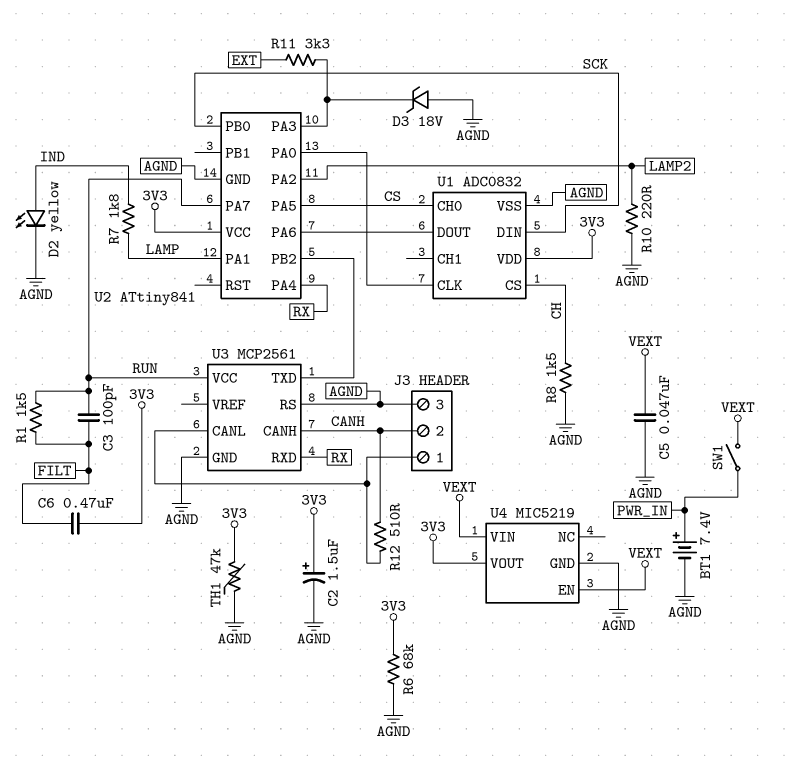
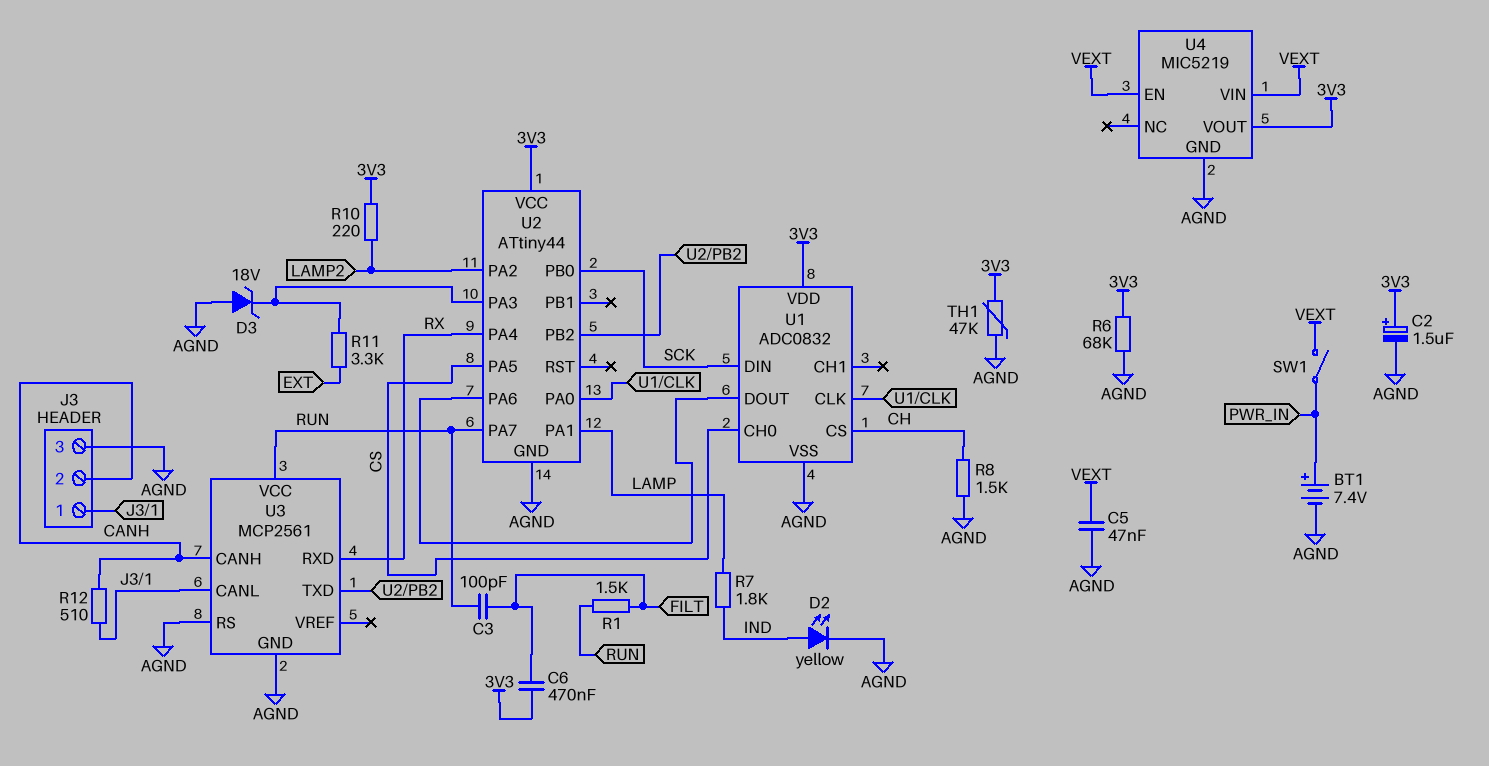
R10: 220 (AGND, LAMP2) -> 220 (3V3, LAMP2)
U2: ATtiny841 -> ATtiny44

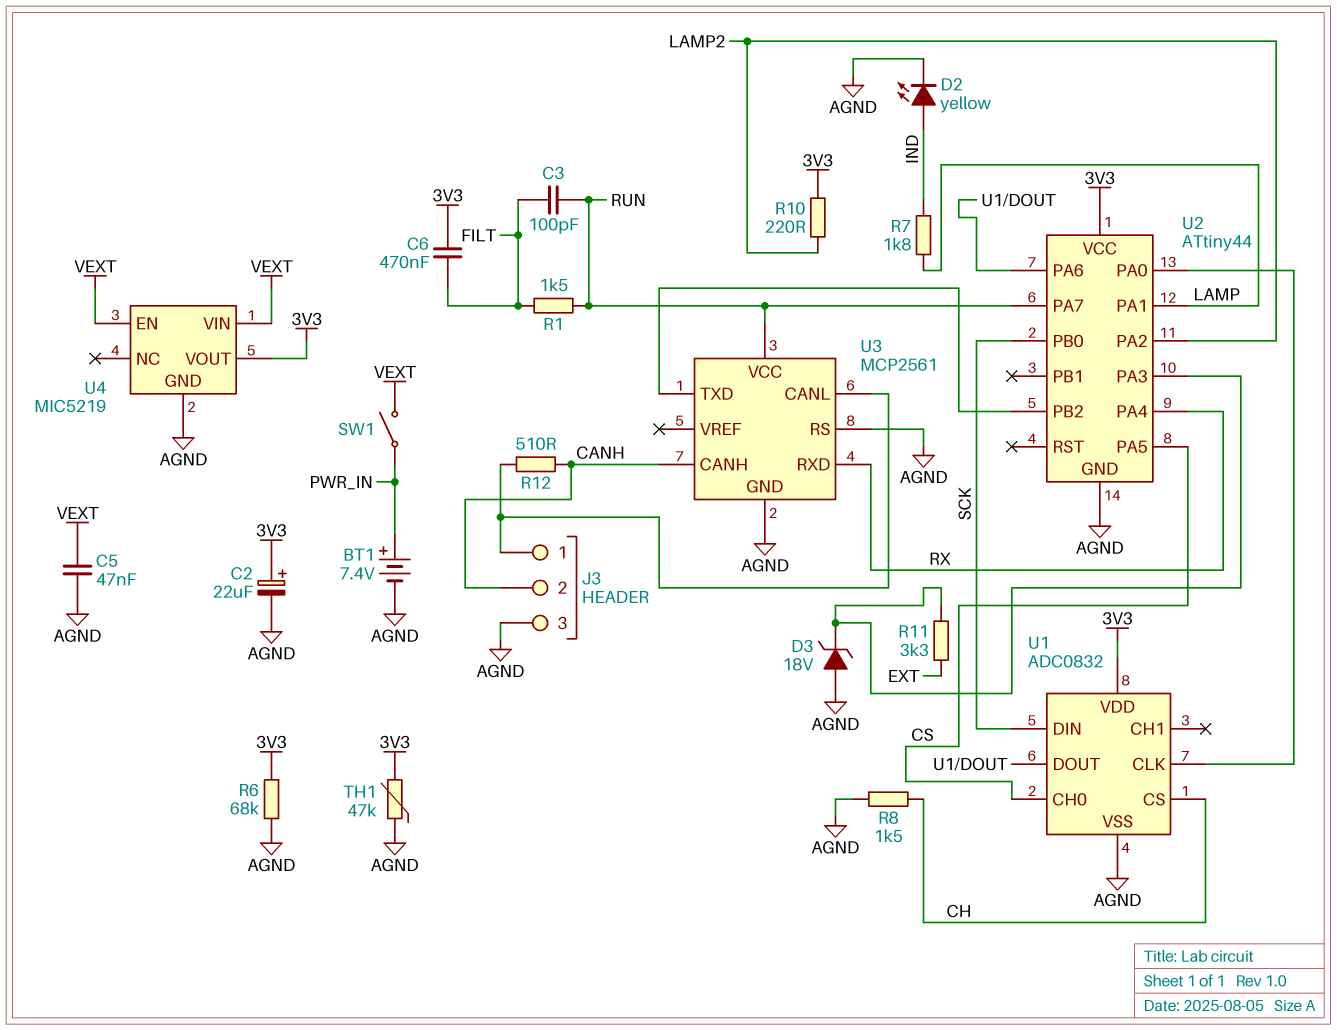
C2: 1.5uF (plus 3V3, minus AGND) -> 22uF (plus 3V3, minus AGND)

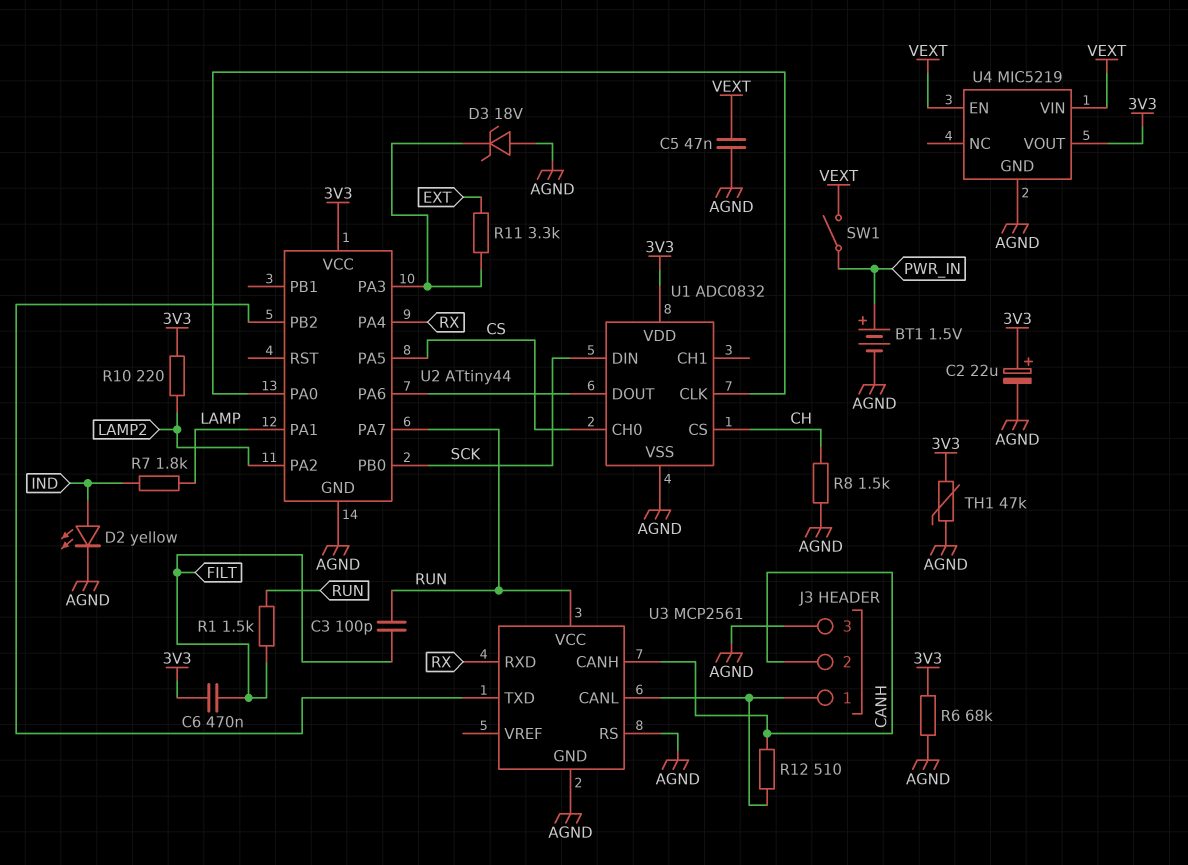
BT1: 7.4V (plus PWR_IN, minus AGND) -> 1.5V (plus PWR_IN, minus AGND)

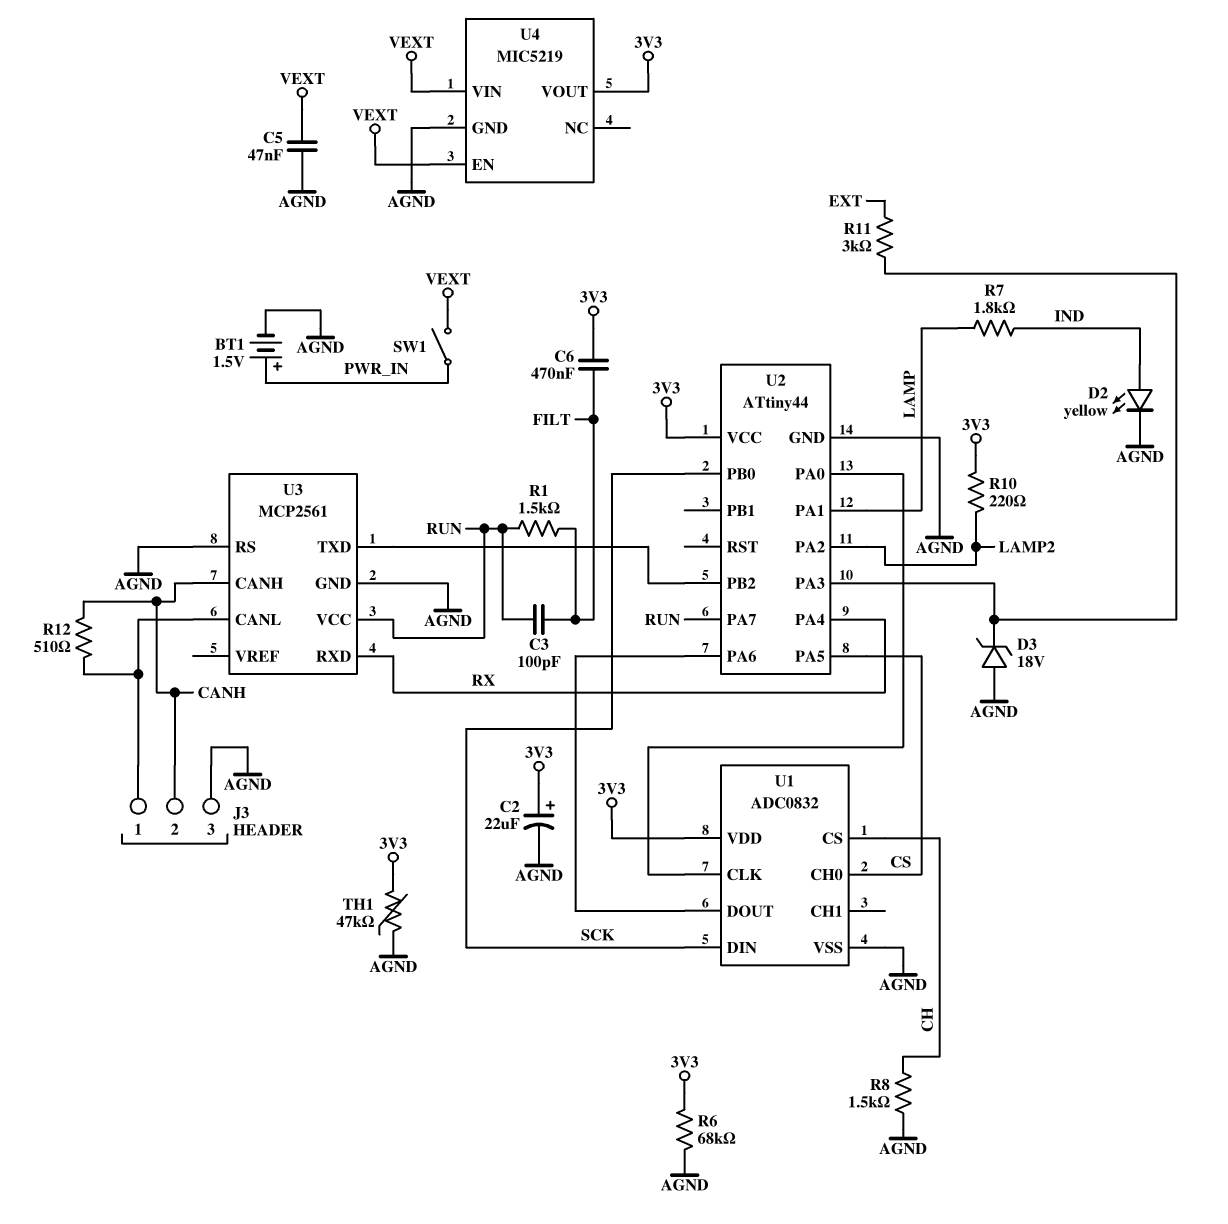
R11: 3.3k (EXT, U2/PA3) -> 3k (EXT, U2/PA3)

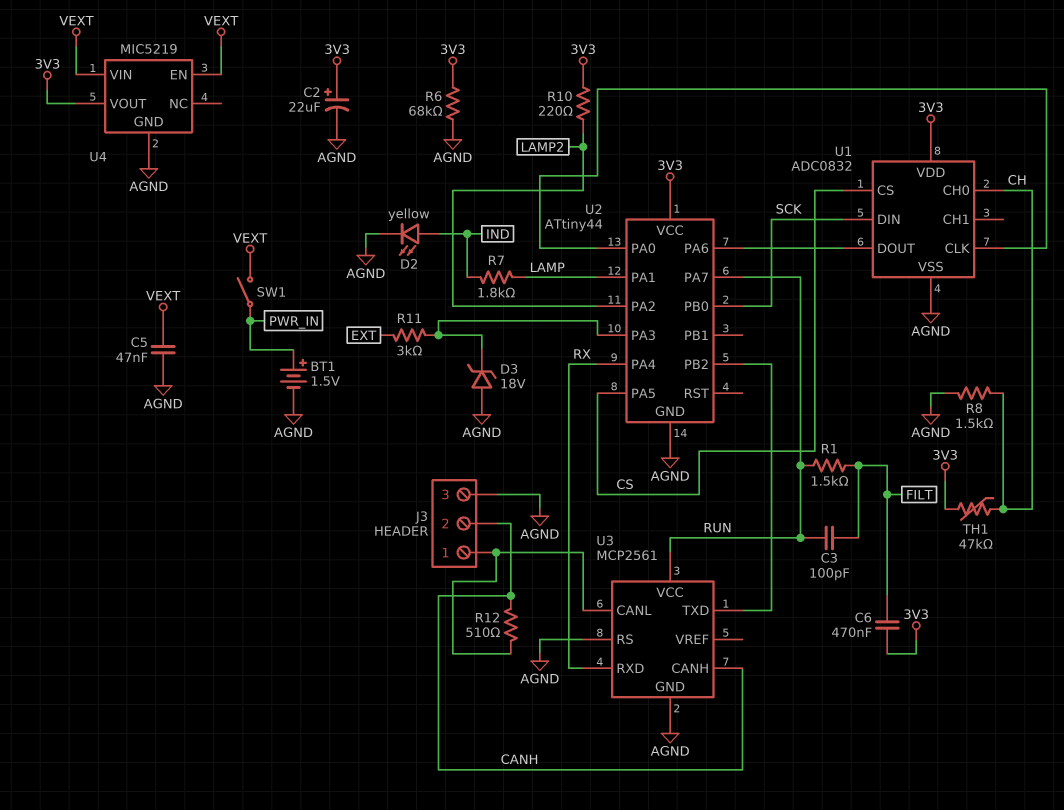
TH1: 47k (3V3, AGND) -> 47k (3V3, CH)
U1 pin CH0: CS -> CH
U1 pin CS: CH -> CS

